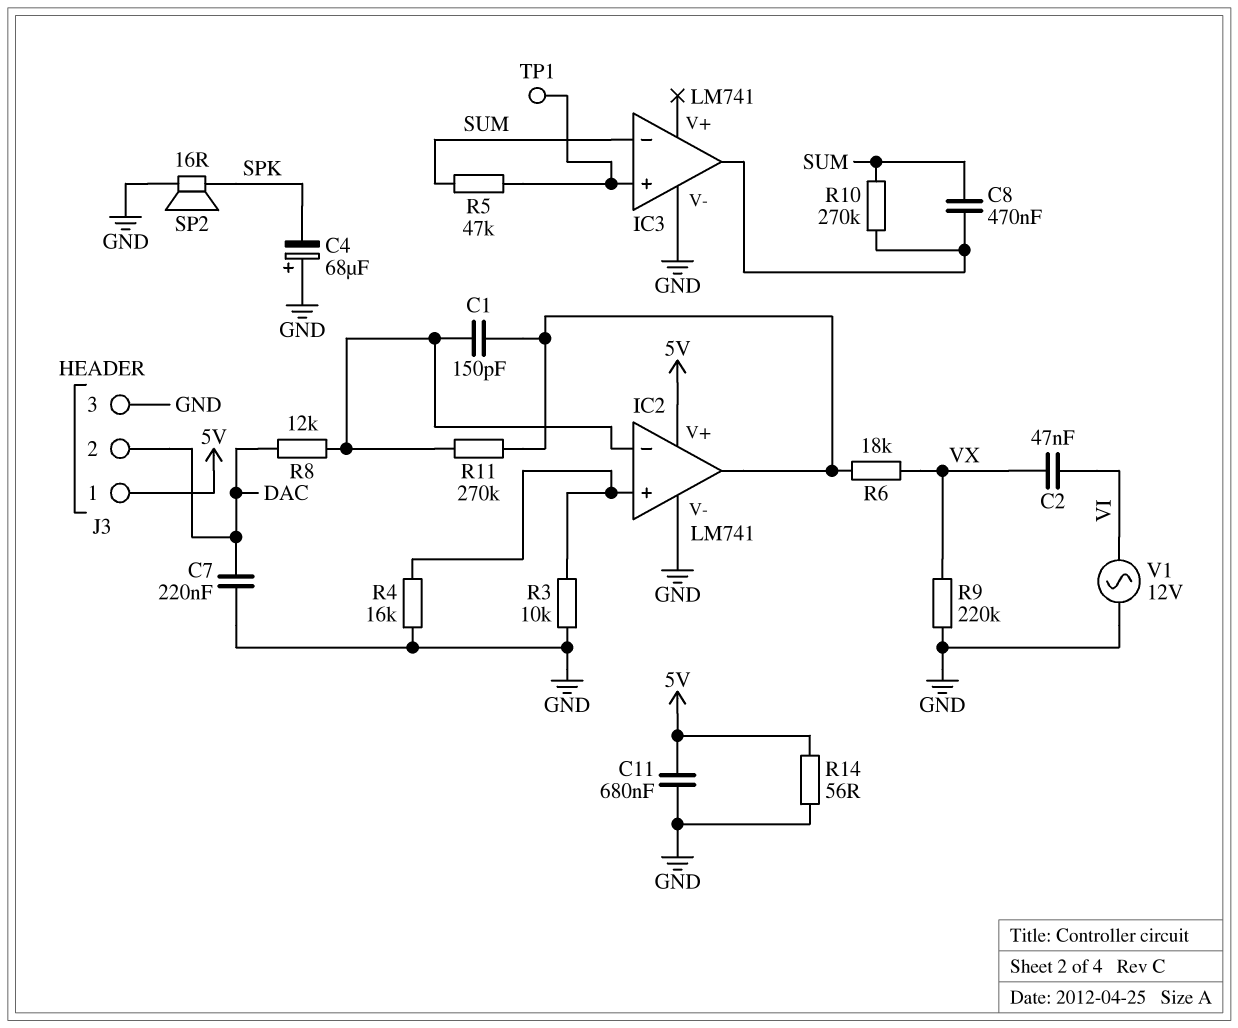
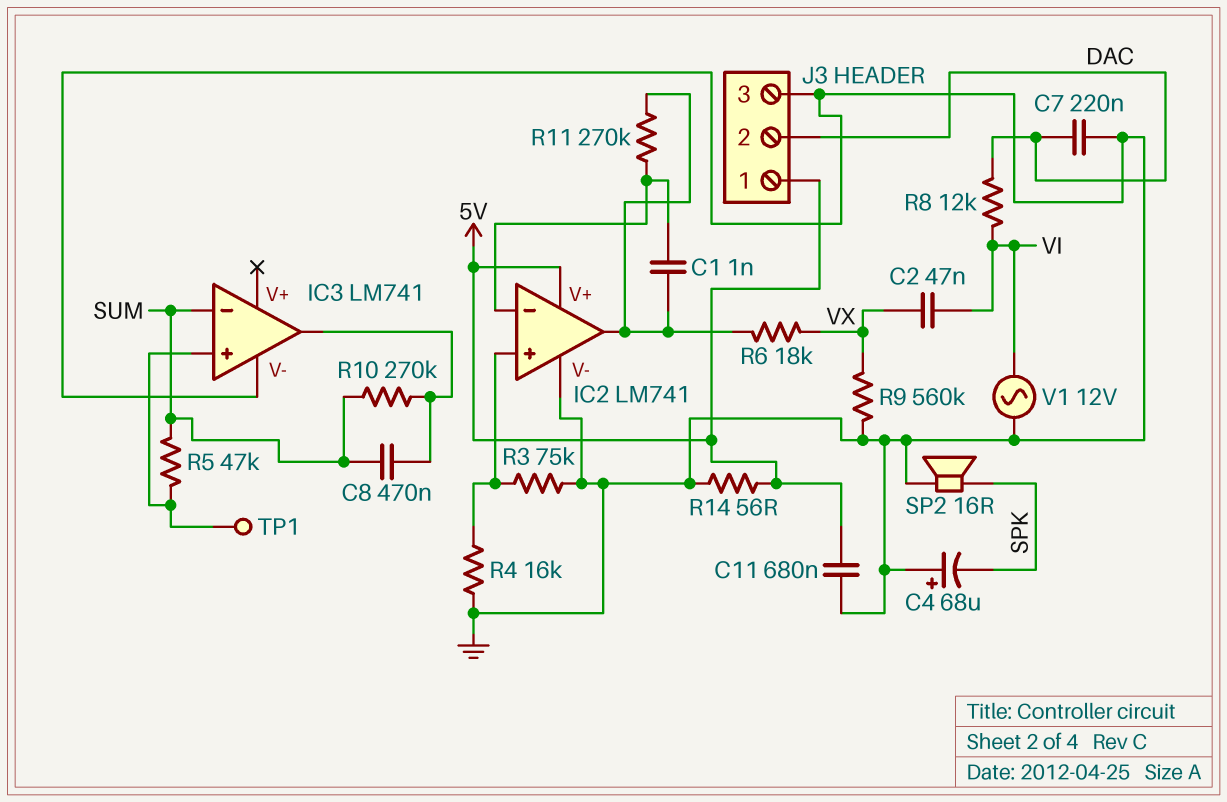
C1: 150pF (IC2/in-, IC2/out) -> 1nF (IC2/in-, IC2/out)
R3: 10k (GND, IC2/in+) -> 75k (GND, IC2/in+)
R8: 12k (DAC, IC2/in-) -> 12k (DAC, VI)
R9: 220k (GND, VX) -> 560k (GND, VX)

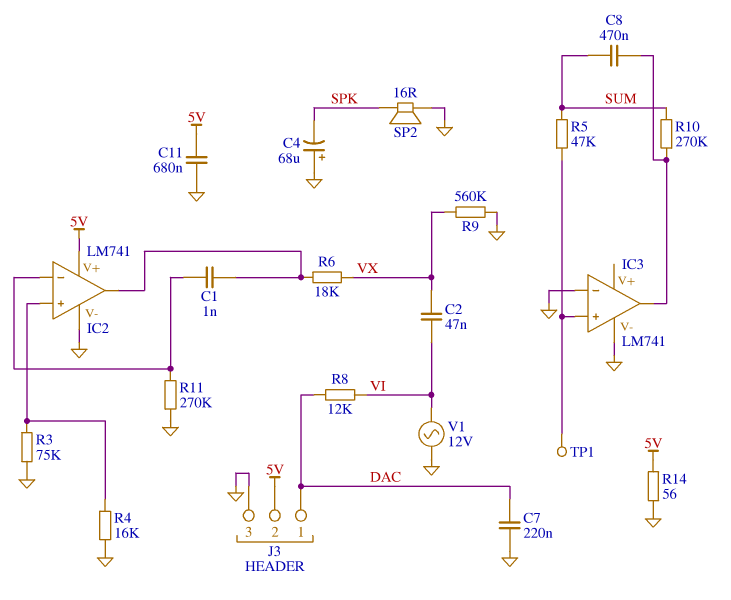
IC3 pin in-: SUM -> GND
J3 pin 1: 5V -> DAC
J3 pin 2: DAC -> 5V
R11: 270k (IC2/in-, IC2/out) -> 270k (GND, IC2/in-)

